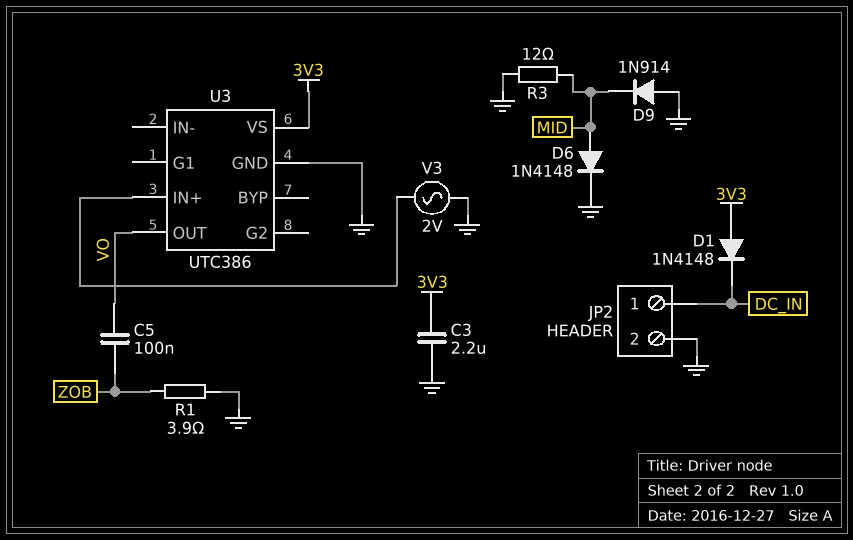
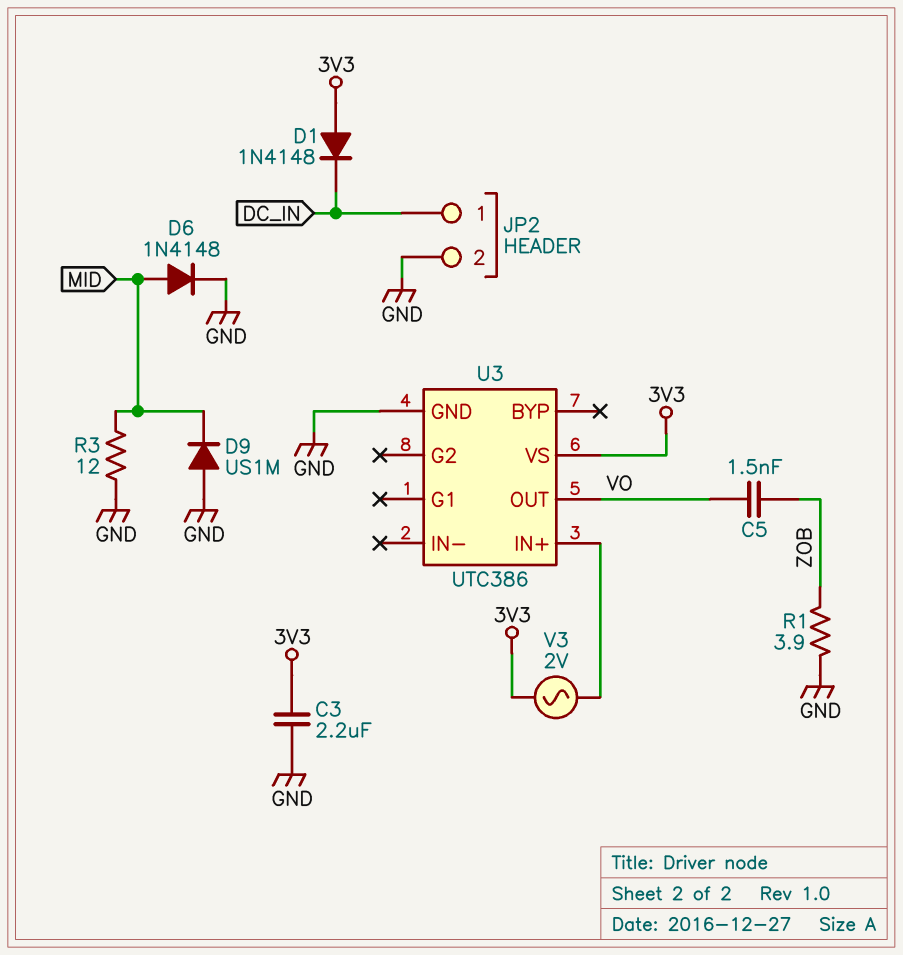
C5: 100nF (VO, ZOB) -> 1.5nF (VO, ZOB)
D9: diode 1N914 (A GND, K MID) -> diode US1M (A GND, K MID)
V3: AC 2V (GND, U3/IN+) -> AC 2V (3V3, U3/IN+)

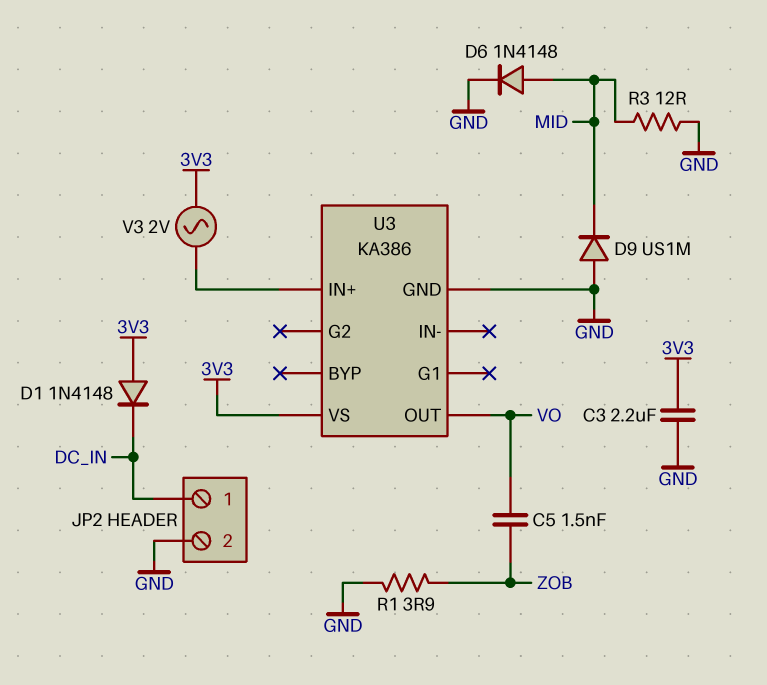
U3: UTC386 -> KA386

